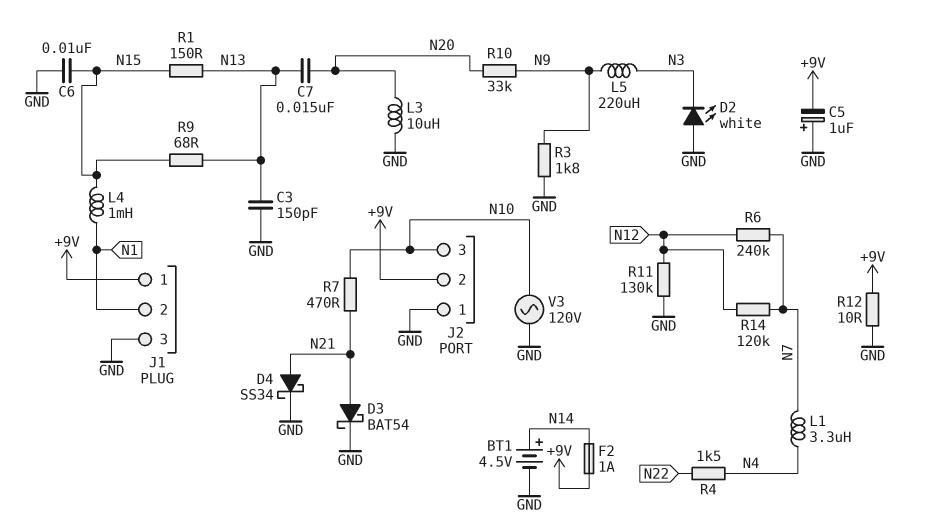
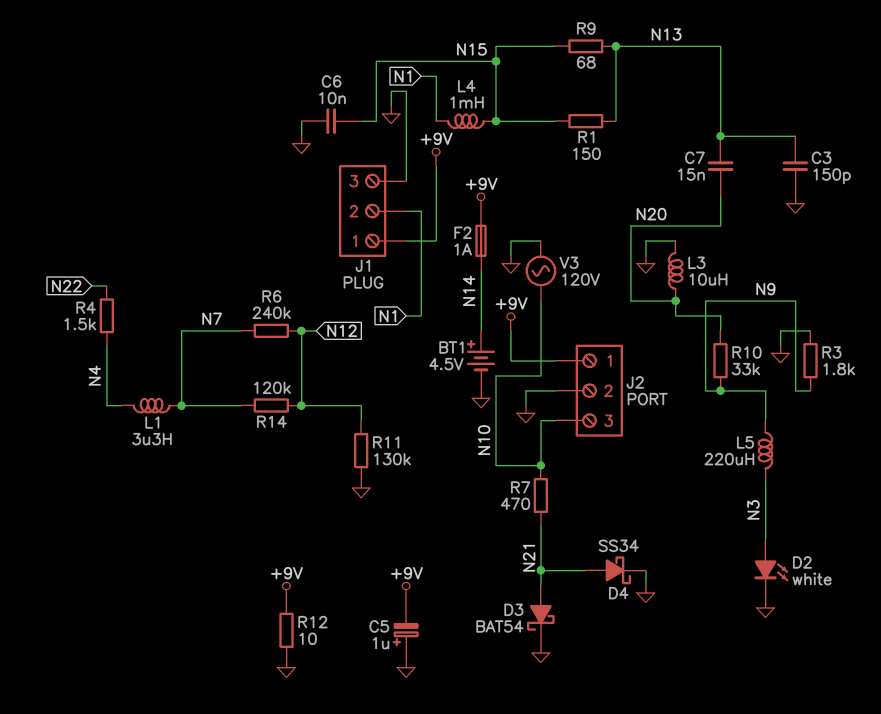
D2: LED white (A GND, K N3) -> LED white (A N3, K GND)
J2 pin 1: GND -> +9V
J2 pin 2: +9V -> GND

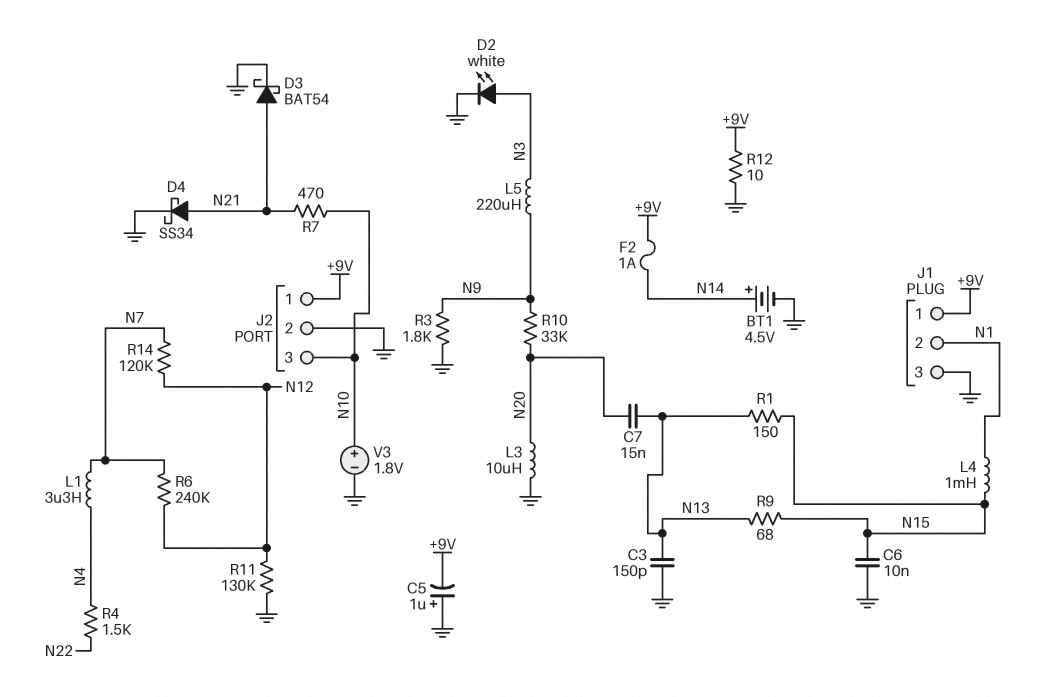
V3: AC 120V (GND, N10) -> 1.8V (plus N10, minus GND)

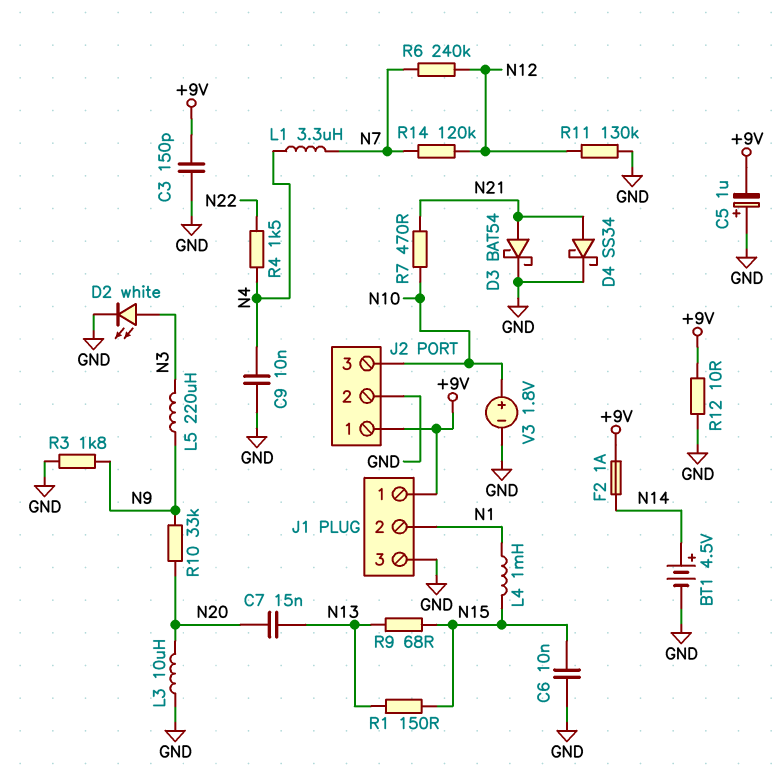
C3: 150pF (GND, N13) -> 150pF (+9V, GND)
C9: none -> 10nF (GND, N4)

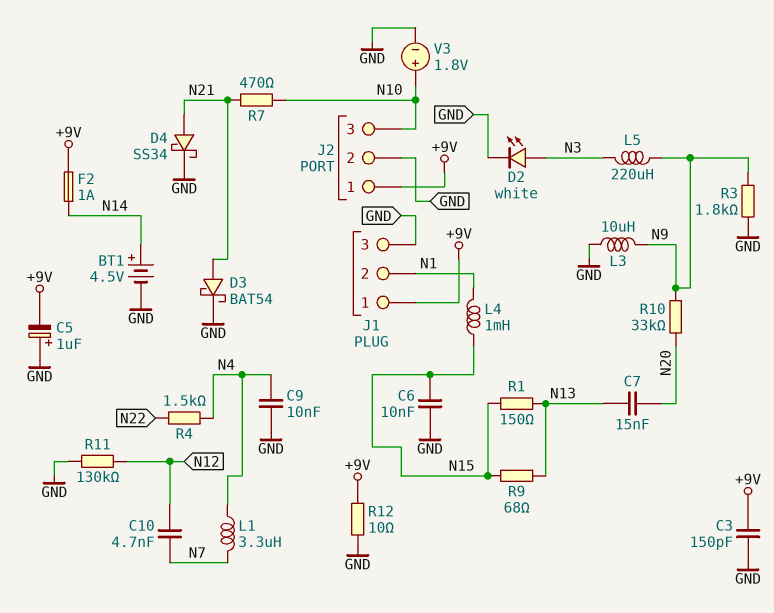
C10: none -> 4.7nF (N7, N12)
L3: 10uH (GND, N20) -> 10uH (GND, N9)
R6: 240k (N7, N12) -> none
R14: 120k (N7, N12) -> none

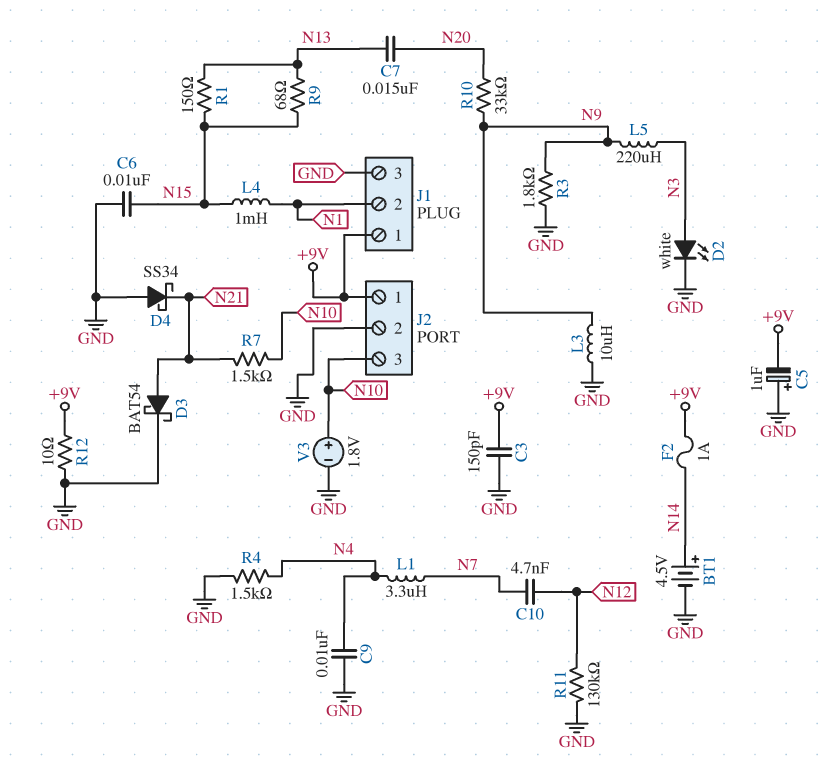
D4: schottky SS34 (A N21, K GND) -> schottky SS34 (A GND, K N21)
R4: 1.5k (N4, N22) -> 1.5k (GND, N4)
R7: 470 (N10, N21) -> 1.5k (N10, N21)

